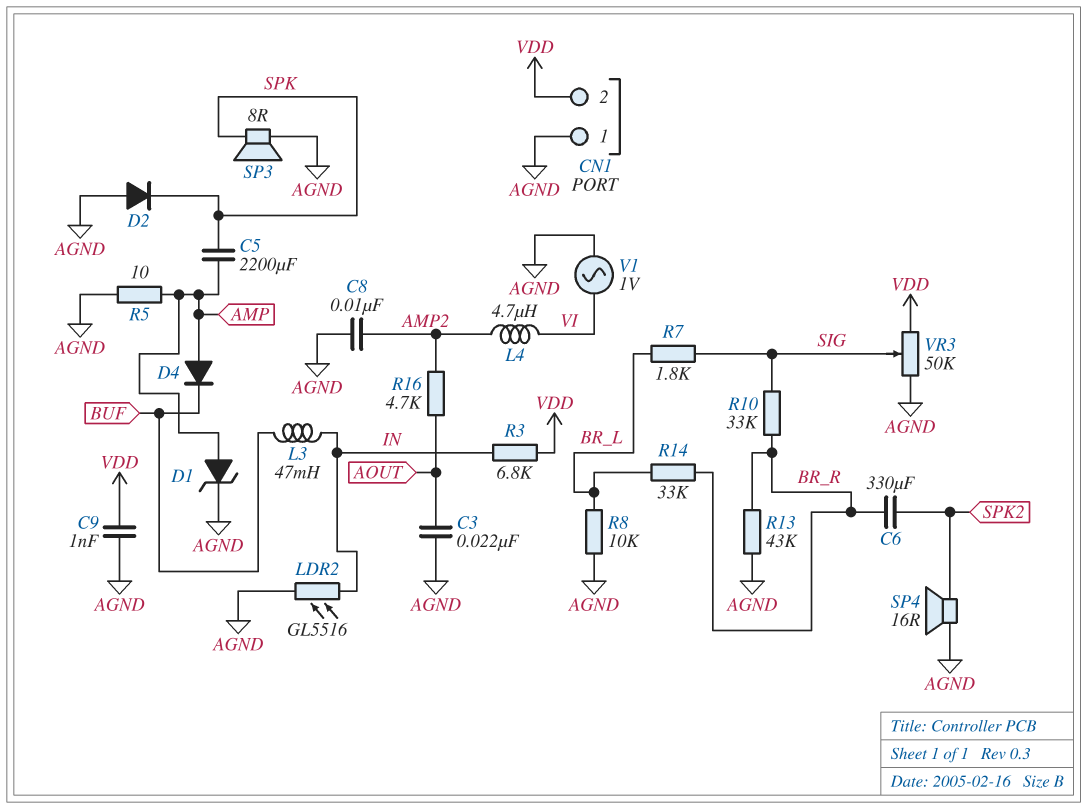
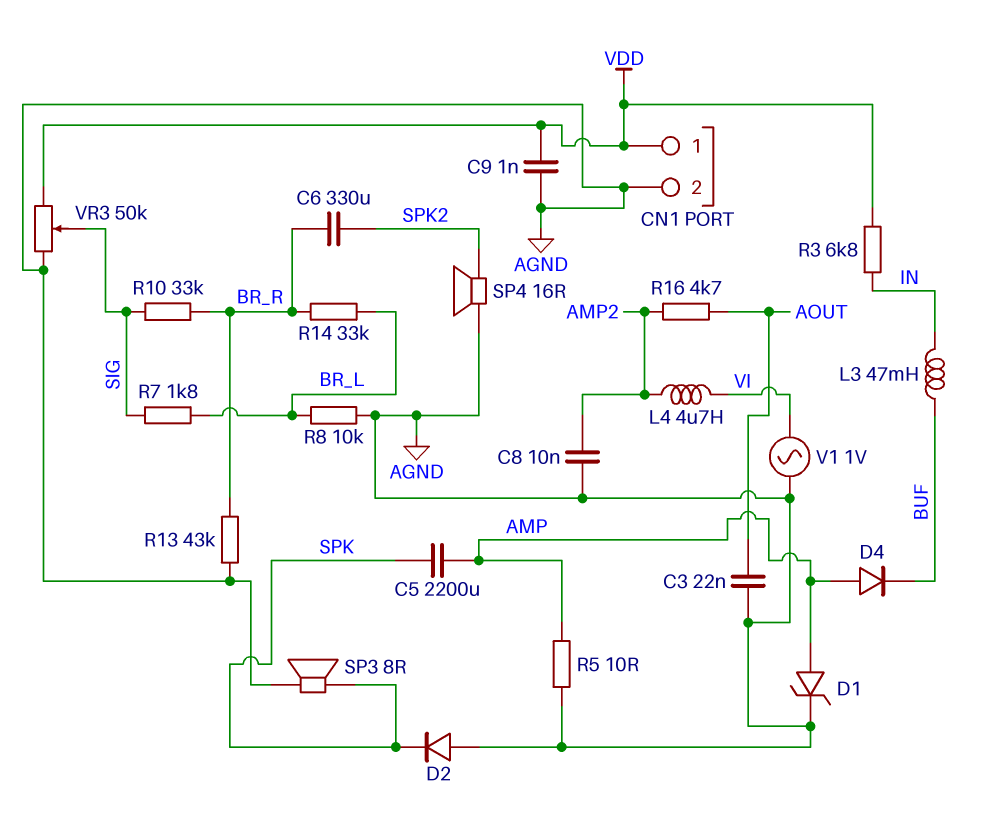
CN1 pin 1: AGND -> VDD
CN1 pin 2: VDD -> AGND
LDR2: GL5516 (AGND, IN) -> none

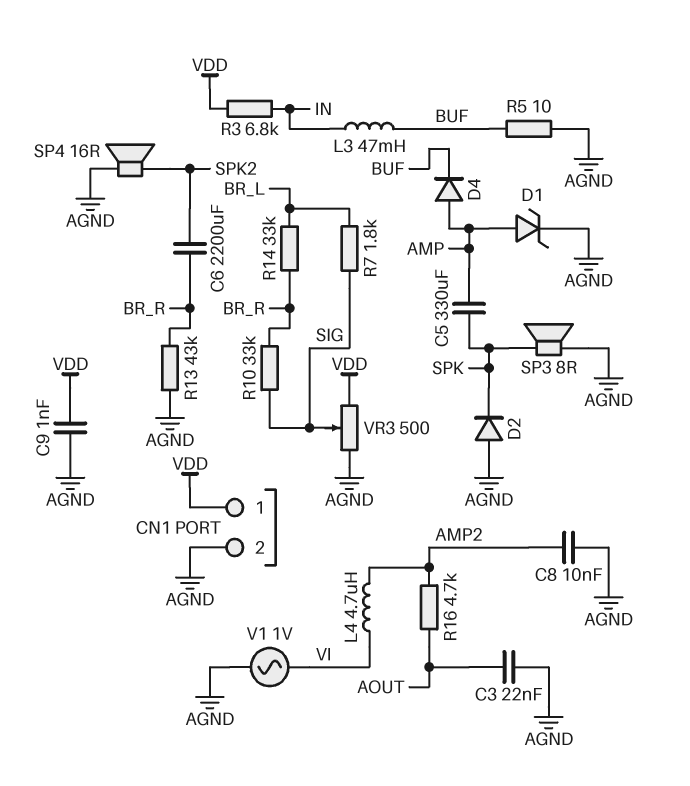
C5: 2200uF (AMP, SPK) -> 330uF (AMP, SPK)
C6: 330uF (BR_R, SPK2) -> 2200uF (BR_R, SPK2)
R5: 10 (AGND, AMP) -> 10 (AGND, BUF)
R8: 10k (AGND, BR_L) -> none
VR3: 50k (AGND, VDD, wiper SIG) -> 500 (AGND, VDD, wiper SIG)

